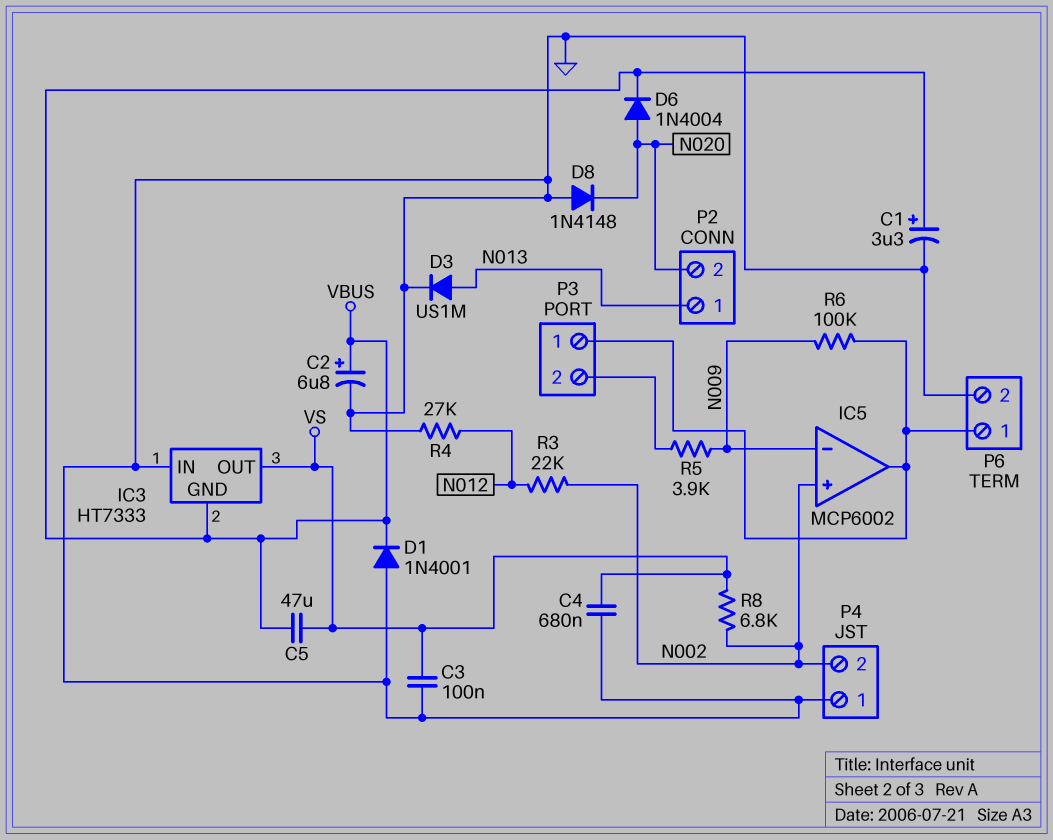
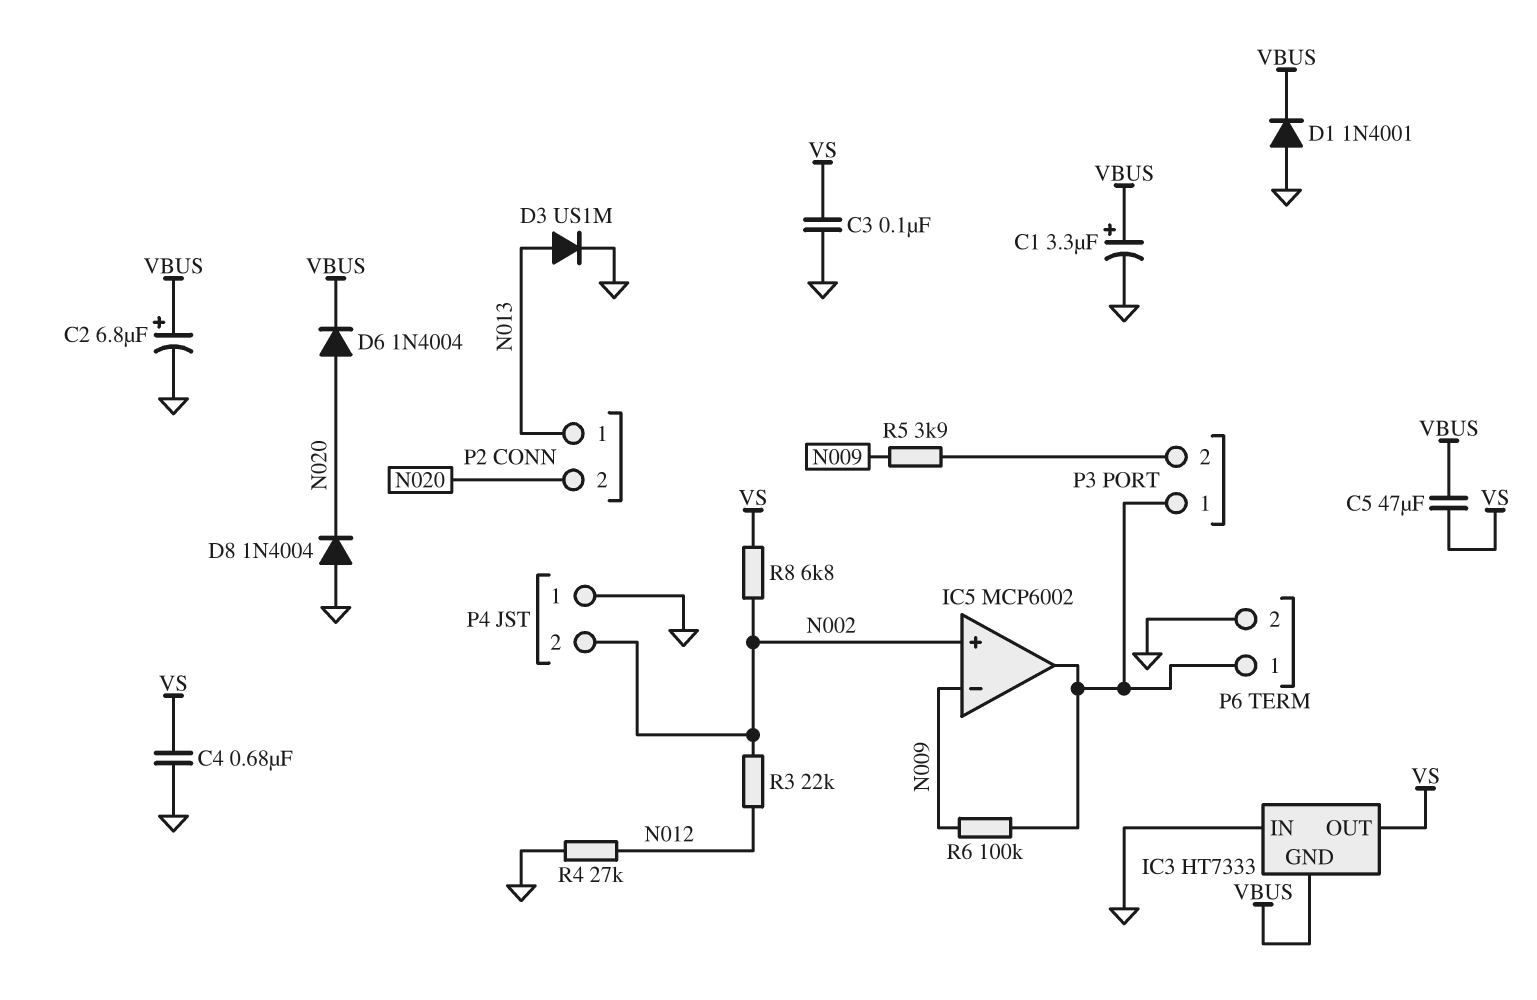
D8: diode 1N4148 (A GND, K N020) -> diode 1N4004 (A GND, K N020)

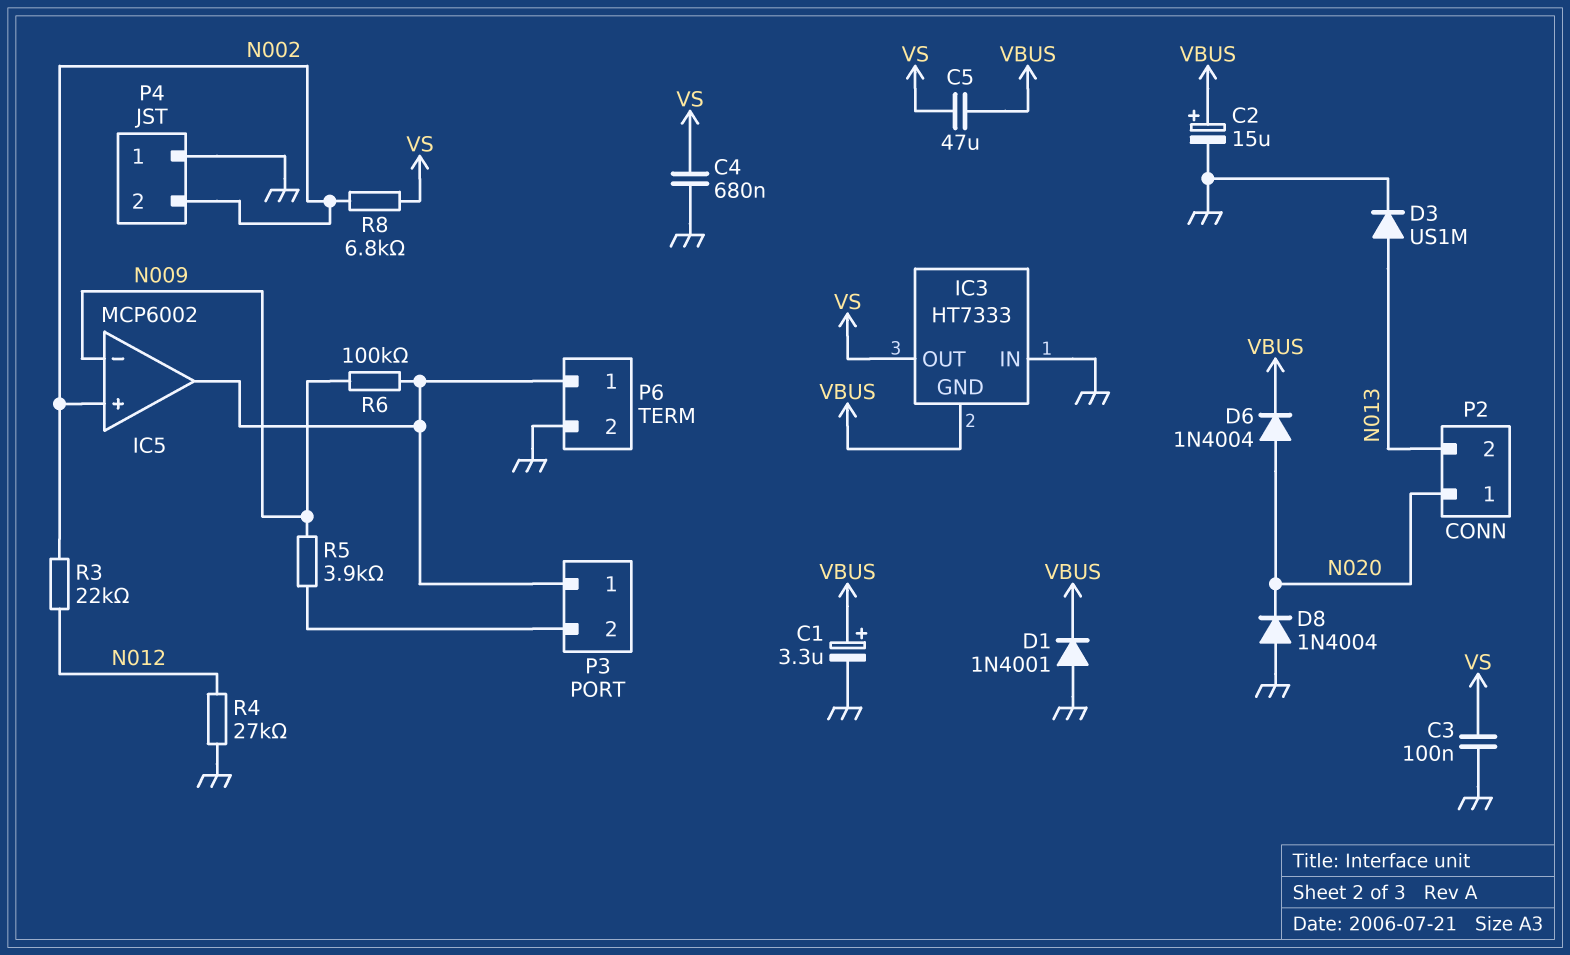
C2: 6.8uF (plus VBUS, minus GND) -> 15uF (plus VBUS, minus GND)
P2 pin 1: N013 -> N020
P2 pin 2: N020 -> N013

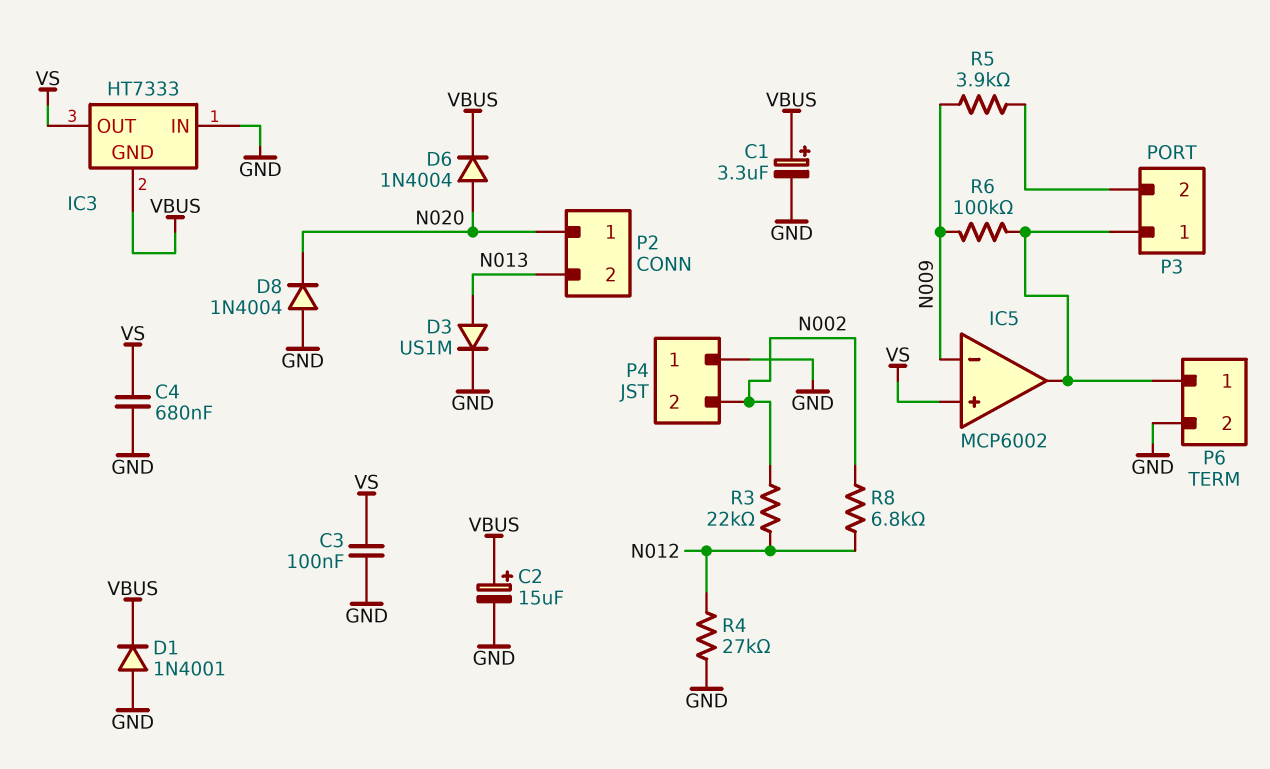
C5: 47uF (VBUS, VS) -> none
IC5 pin in+: N002 -> VS
R8: 6.8k (N002, VS) -> 6.8k (N002, N012)

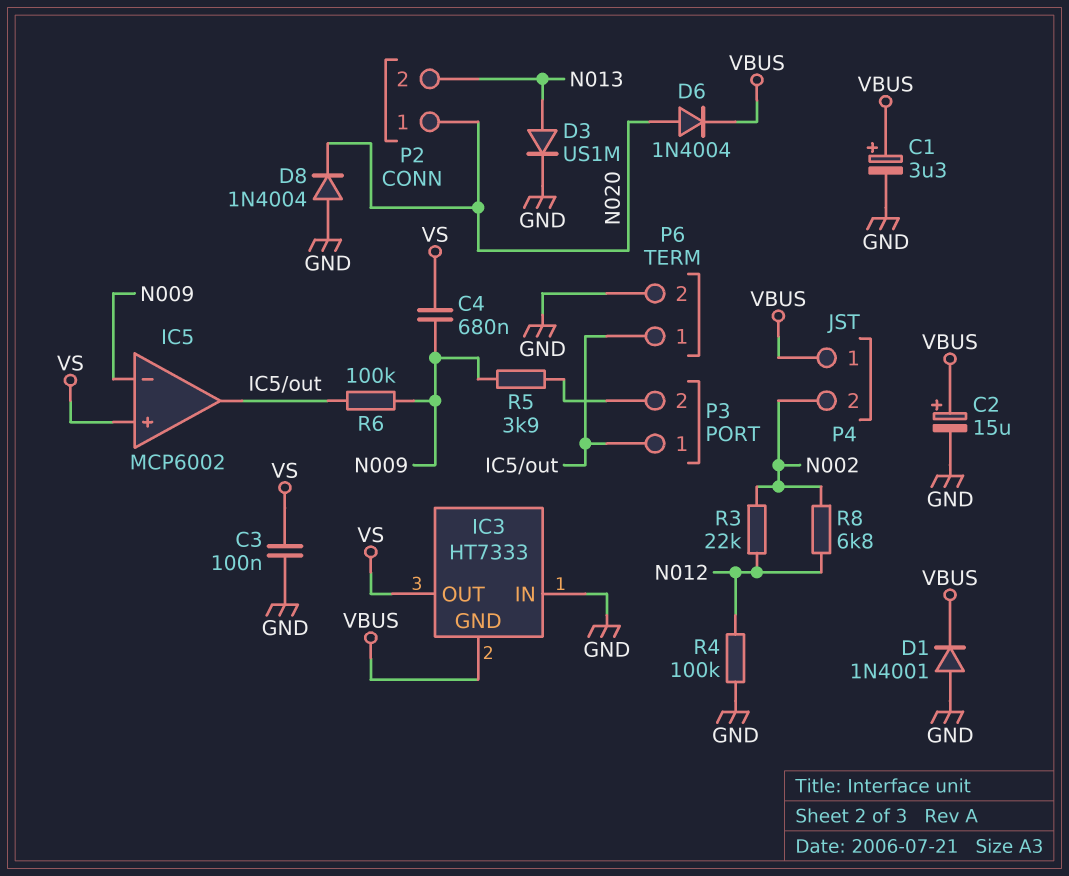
C4: 680nF (GND, VS) -> 680nF (N009, VS)
P4 pin 1: GND -> VBUS
R4: 27k (GND, N012) -> 100k (GND, N012)

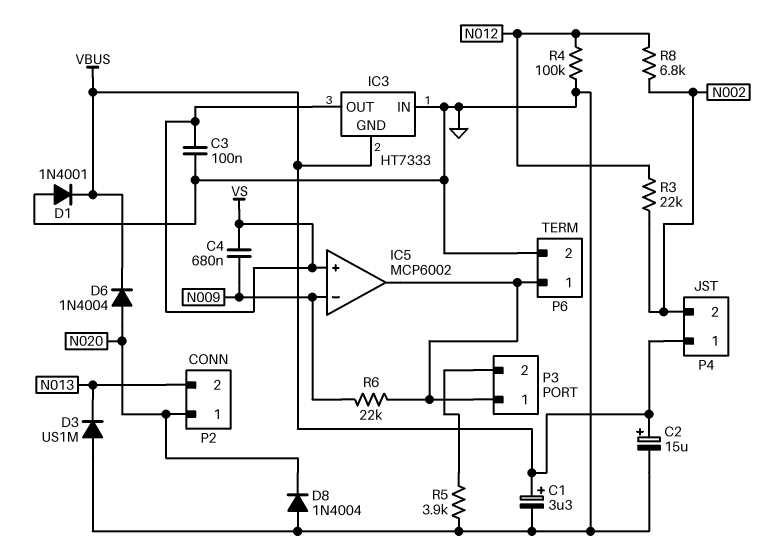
D3: diode US1M (A N013, K GND) -> diode US1M (A GND, K N013)
R5: 3.9k (N009, P3/2) -> 3.9k (GND, P3/2)
R6: 100k (IC5/out, N009) -> 22k (IC5/out, N009)

